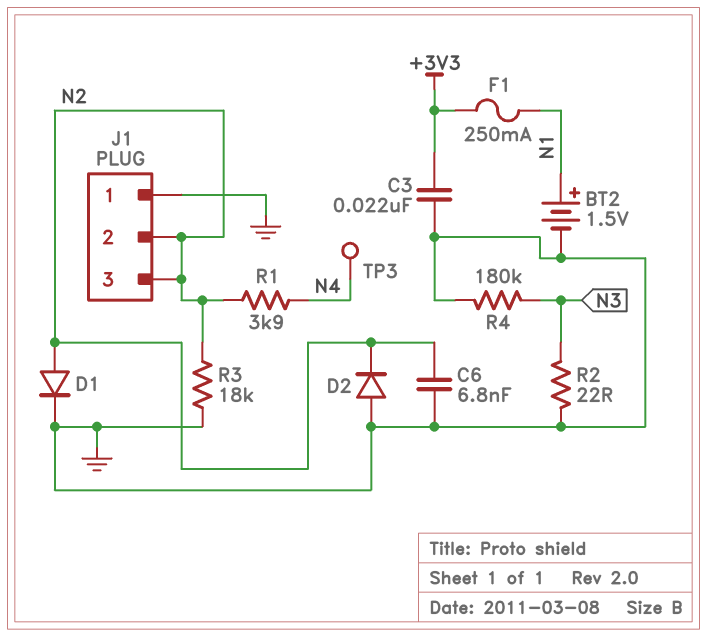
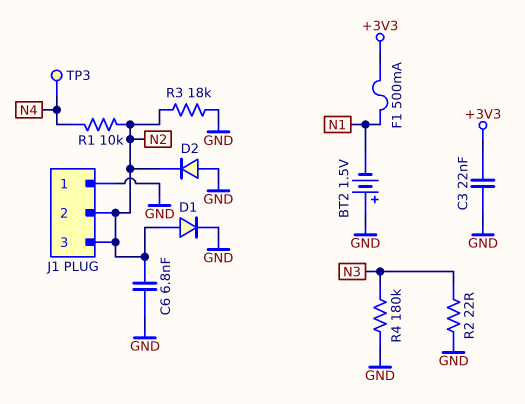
BT2: 1.5V (plus N1, minus GND) -> 1.5V (plus GND, minus N1)
F1: 250mA (+3V3, N1) -> 500mA (+3V3, N1)
R1: 3.9k (N2, N4) -> 10k (N2, N4)

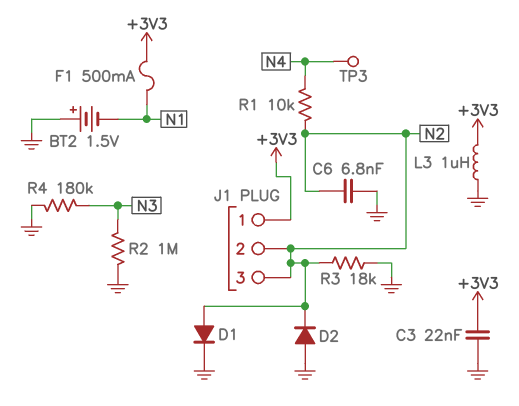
J1 pin 1: GND -> +3V3
L3: none -> 1uH (+3V3, GND)
R2: 22 (GND, N3) -> 1M (GND, N3)

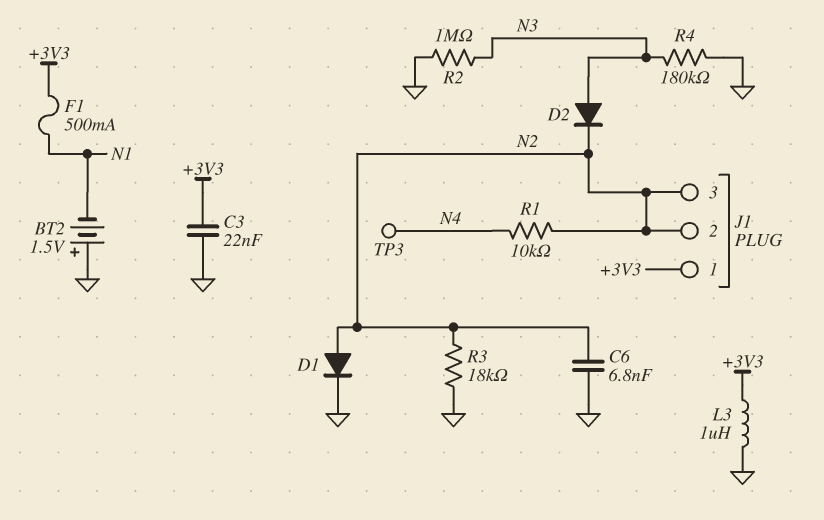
D2: diode (A GND, K N2) -> diode (A N3, K N2)

